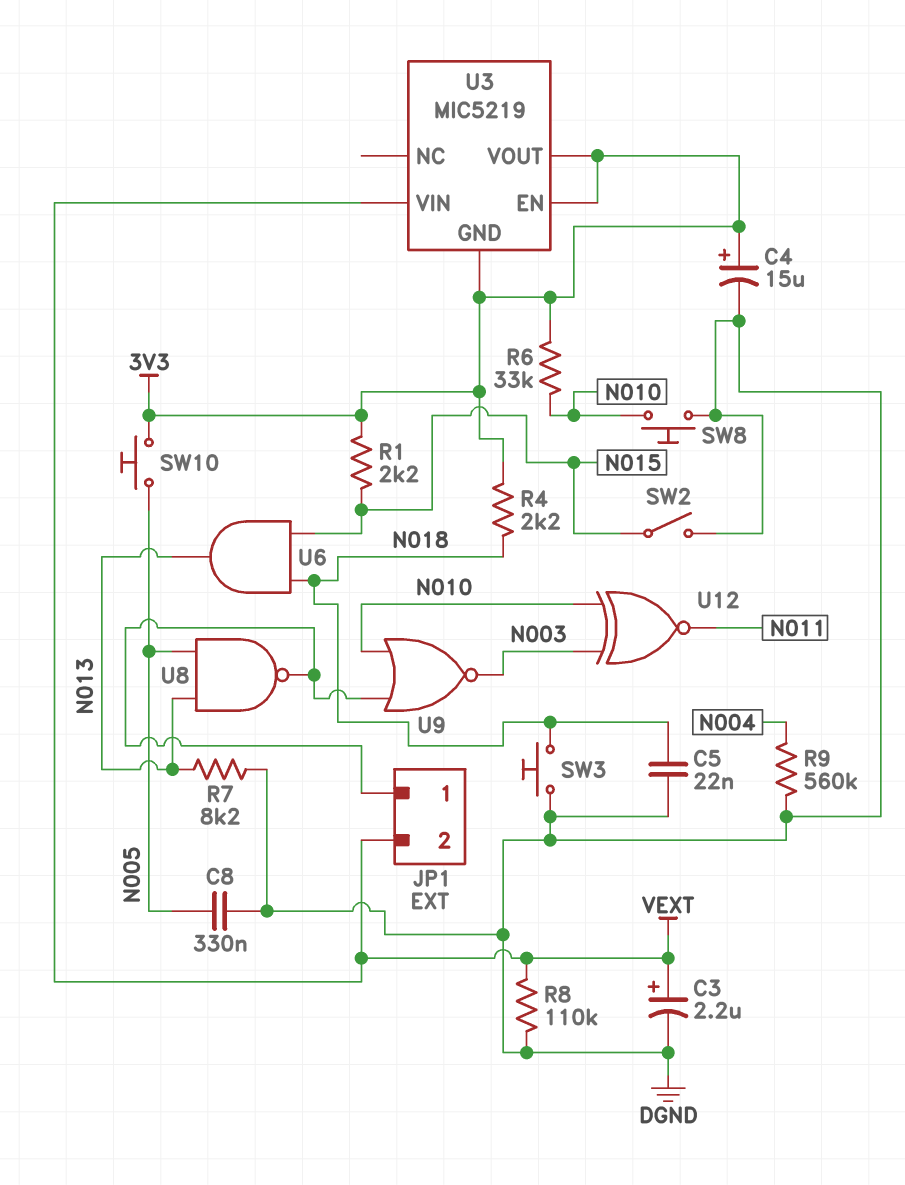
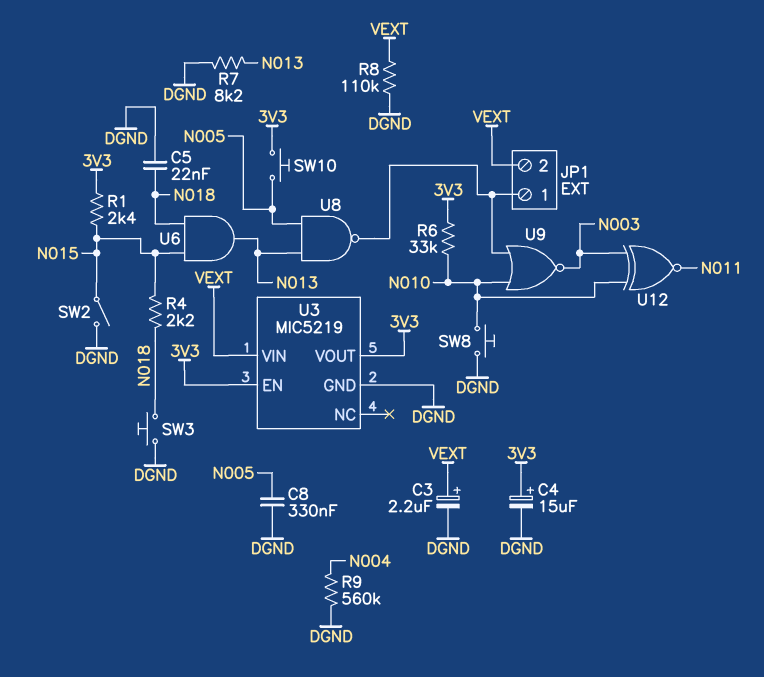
R1: 2.2k (3V3, N015) -> 2.4k (3V3, N015)
R4: 2.2k (3V3, N018) -> 2.2k (N015, N018)
U3 pin GND: 3V3 -> DGND

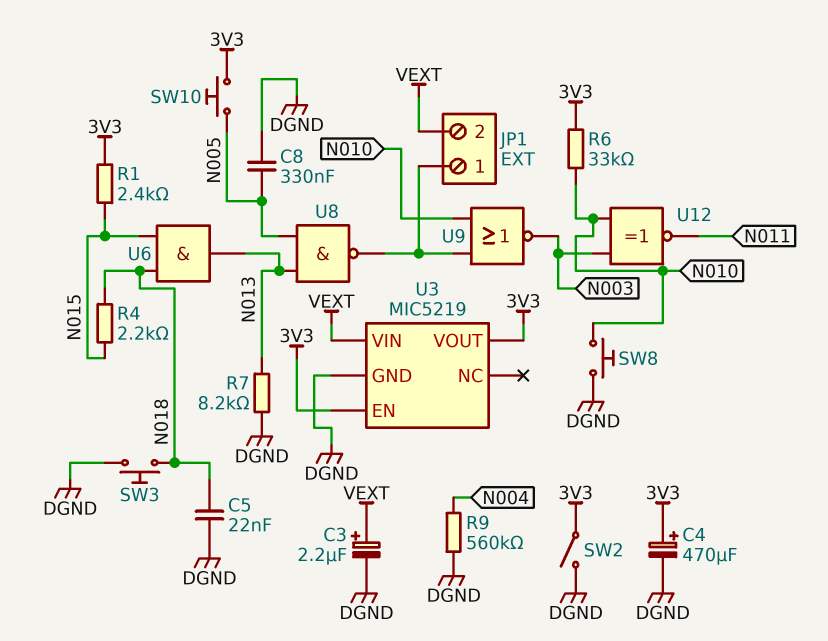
C4: 15uF (plus 3V3, minus DGND) -> 470uF (plus 3V3, minus DGND)
R8: 110k (DGND, VEXT) -> none
SW2: switch (DGND, N015) -> switch (3V3, DGND)

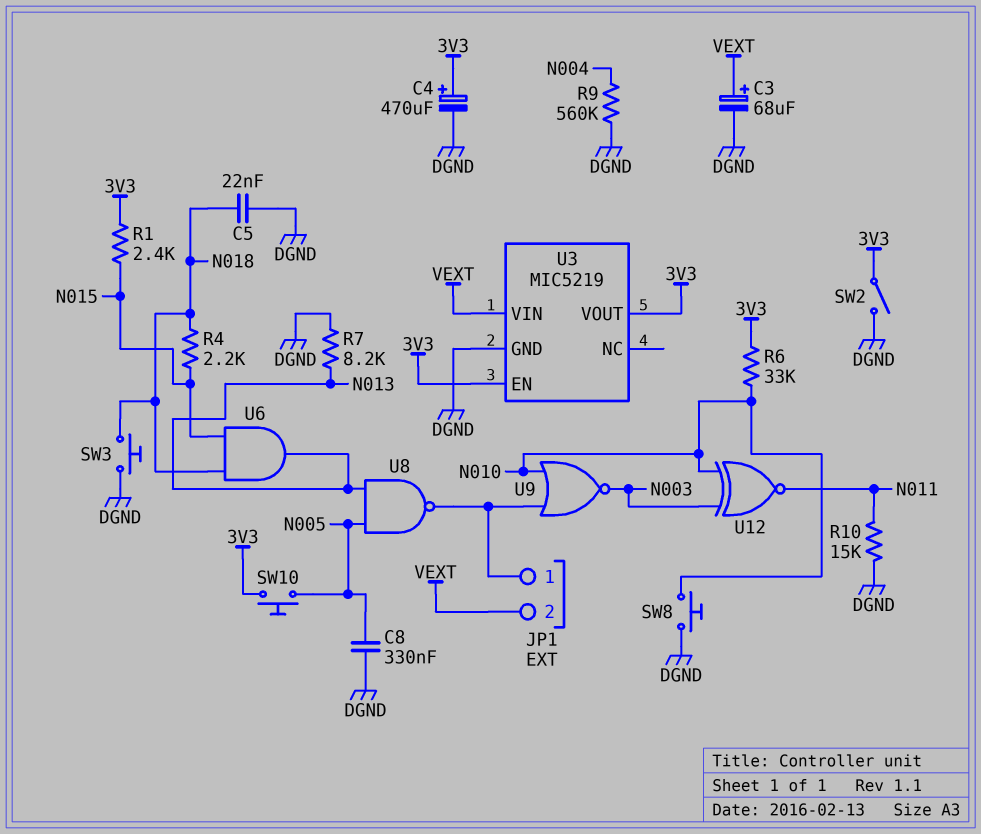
C3: 2.2uF (plus VEXT, minus DGND) -> 68uF (plus VEXT, minus DGND)
R10: none -> 15k (DGND, N011)

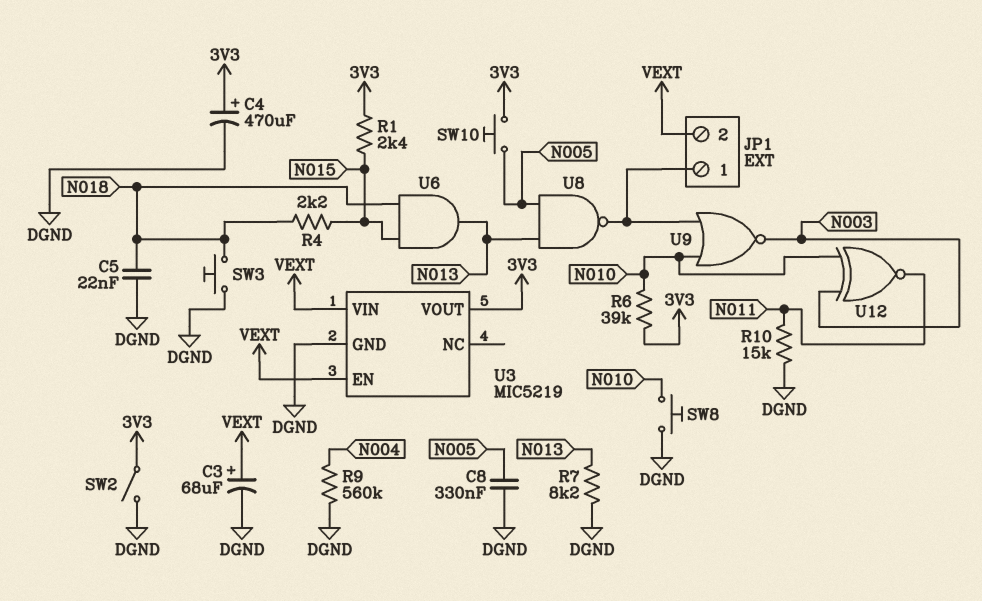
R6: 33k (3V3, N010) -> 39k (3V3, N010)
U3 pin EN: 3V3 -> VEXT

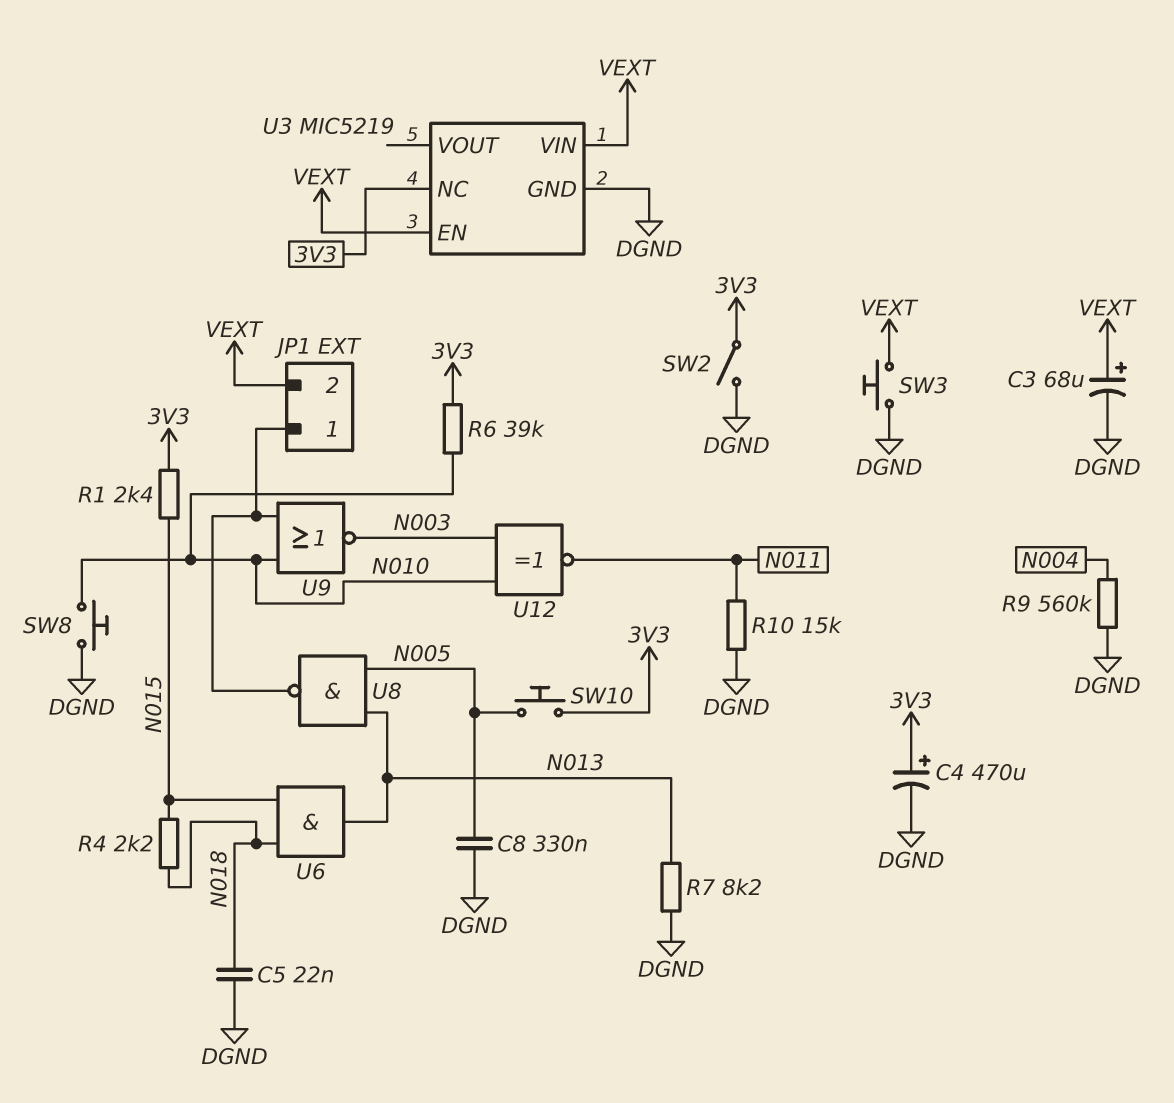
SW3: button (DGND, N018) -> button (DGND, VEXT)
U3 pin NC: none -> 3V3
U3 pin VOUT: 3V3 -> none

